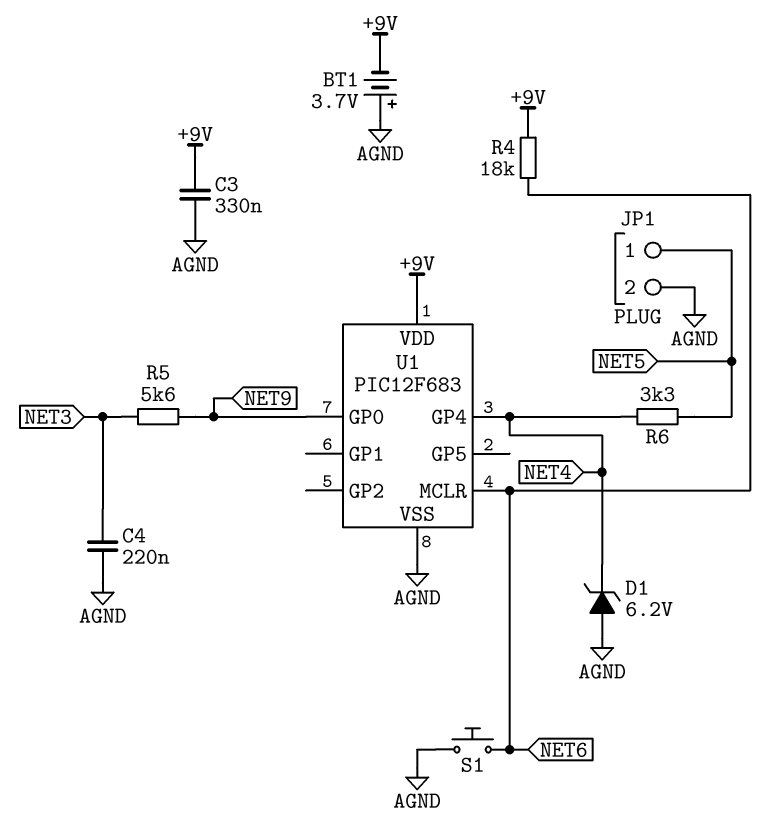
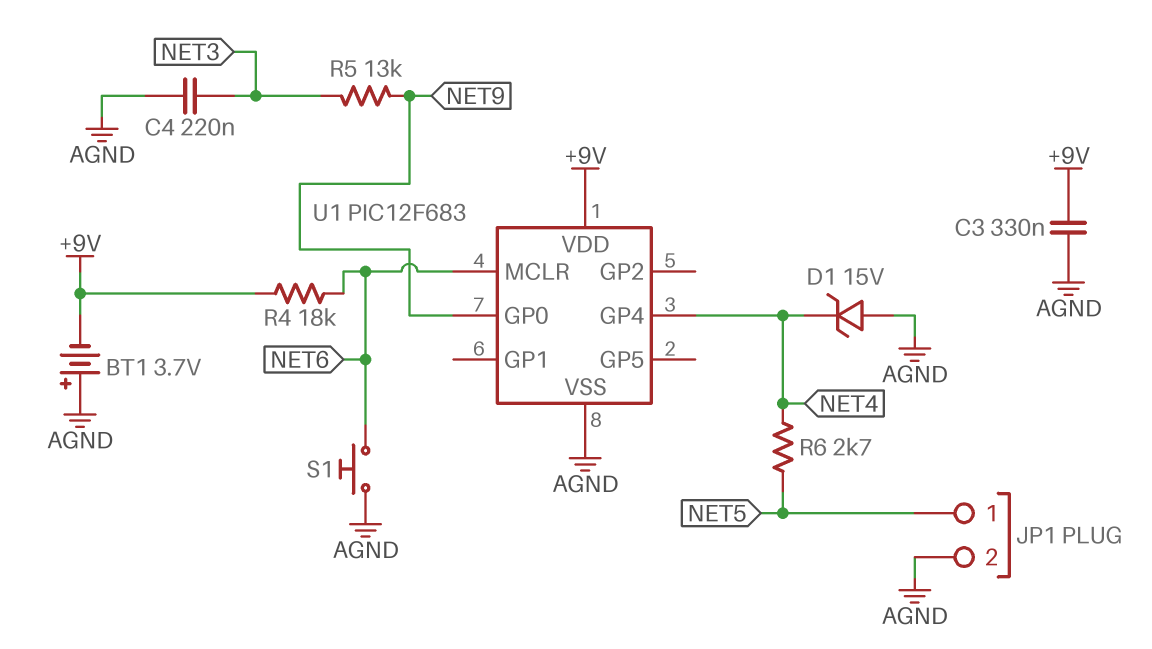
D1: zener 6.2V (A AGND, K NET4) -> zener 15V (A AGND, K NET4)
R5: 5.6k (NET3, NET9) -> 13k (NET3, NET9)
R6: 3.3k (NET4, NET5) -> 2.7k (NET4, NET5)

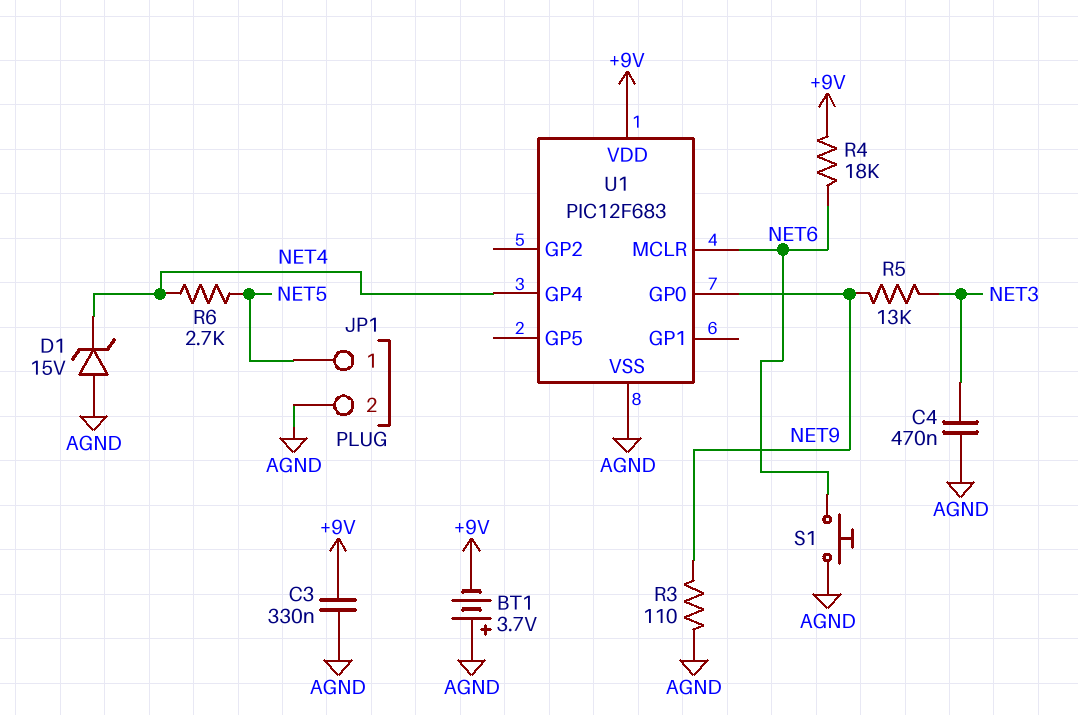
C4: 220nF (AGND, NET3) -> 470nF (AGND, NET3)
R3: none -> 110 (AGND, NET9)

